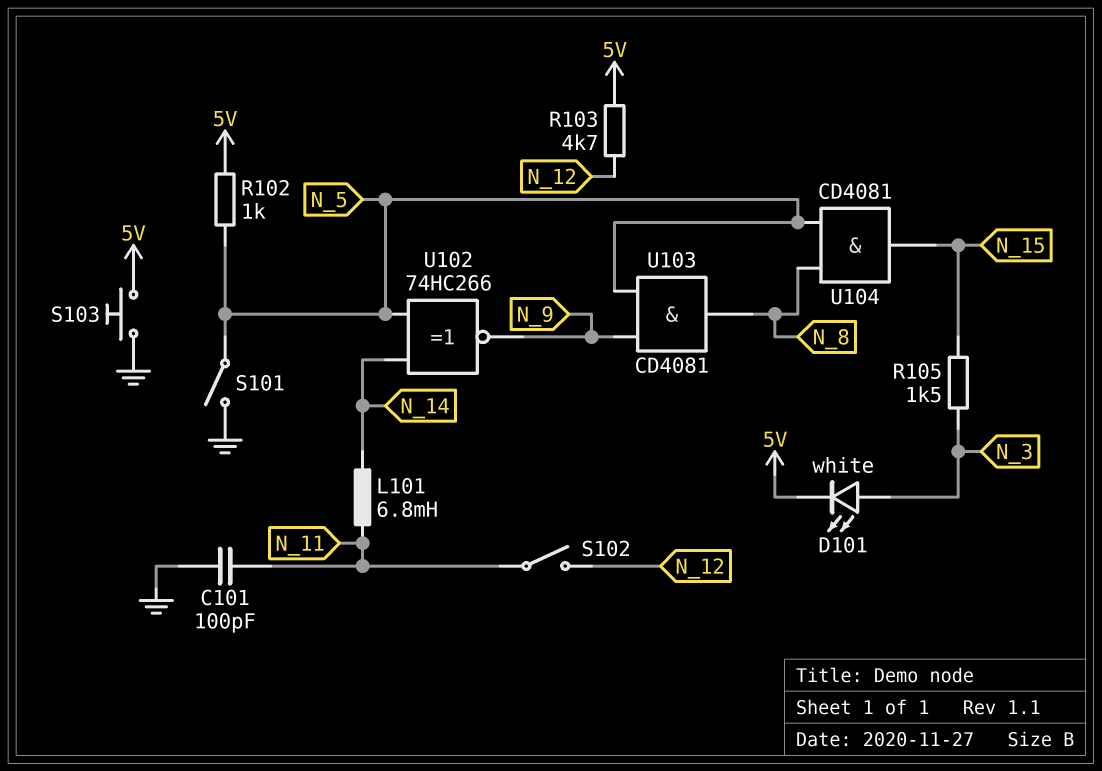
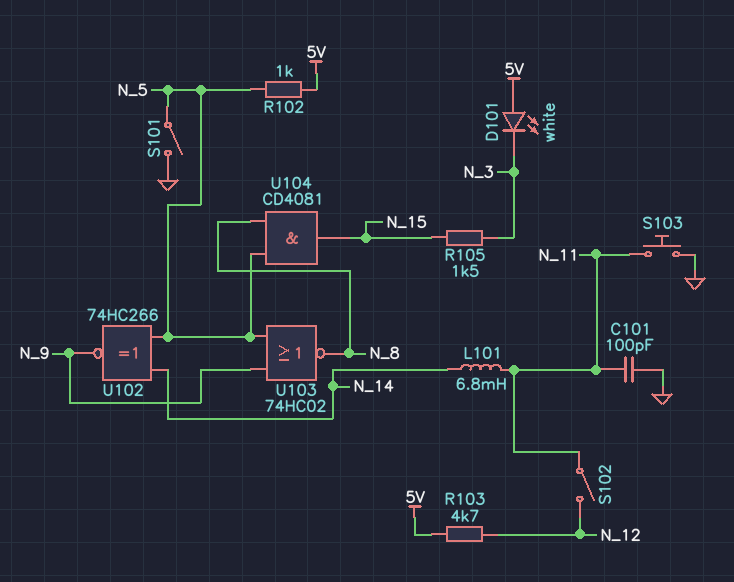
D101: LED white (A N_3, K 5V) -> LED white (A 5V, K N_3)
S103: button (5V, GND) -> button (GND, N_11)
U103: AND CD4081 (in N_5, in N_9, out N_8) -> NOR 74HC02 (in N_5, in N_9, out N_8)

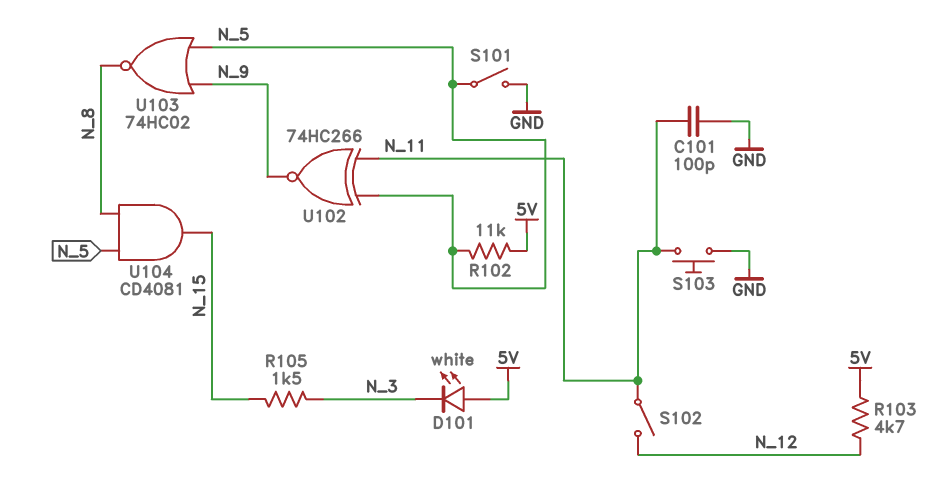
L101: 6.8mH (N_11, N_14) -> none
R102: 1k (5V, N_5) -> 11k (5V, N_5)
U102: XNOR 74HC266 (in N_5, in N_14, out N_9) -> XNOR 74HC266 (in N_5, in N_11, out N_9)

